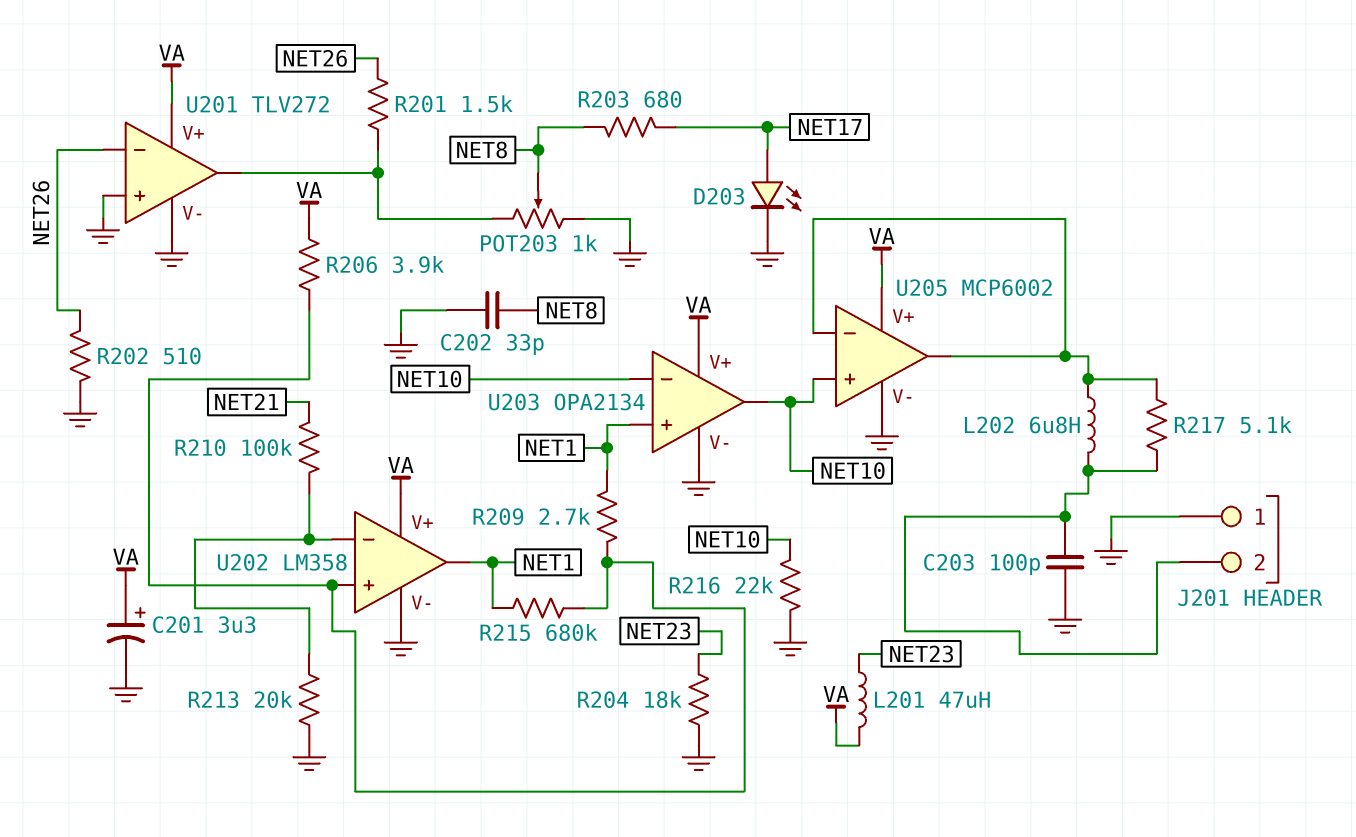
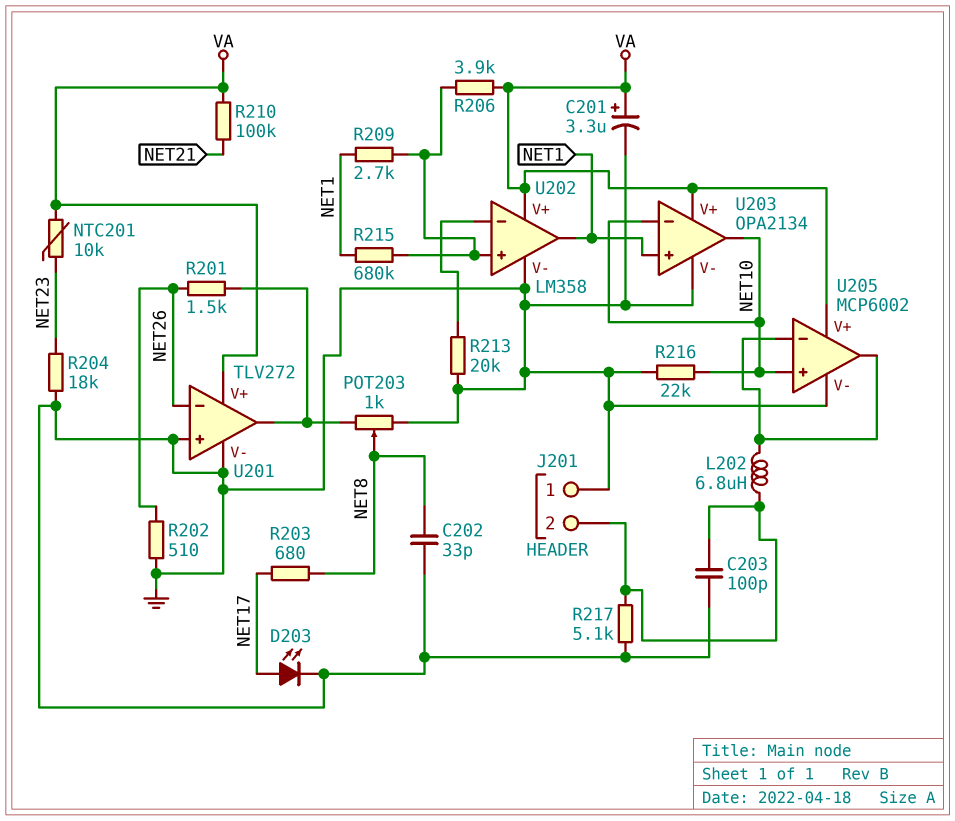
L201: 47uH (NET23, VA) -> none
NTC201: none -> 10k (NET23, VA)
R210: 100k (NET21, U202/in-) -> 100k (NET21, VA)
R217: 5.1k (J201/2, U205/in-) -> 5.1k (GND, J201/2)

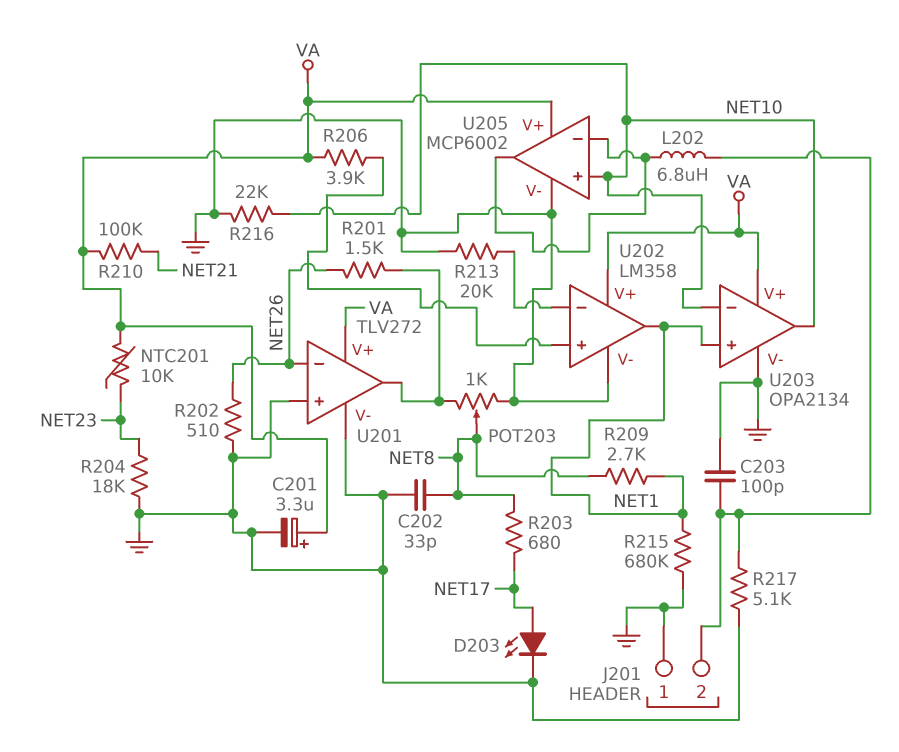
R209: 2.7k (NET1, U202/in+) -> 2.7k (NET1, NET8)
R215: 680k (NET1, U202/in+) -> 680k (GND, NET1)

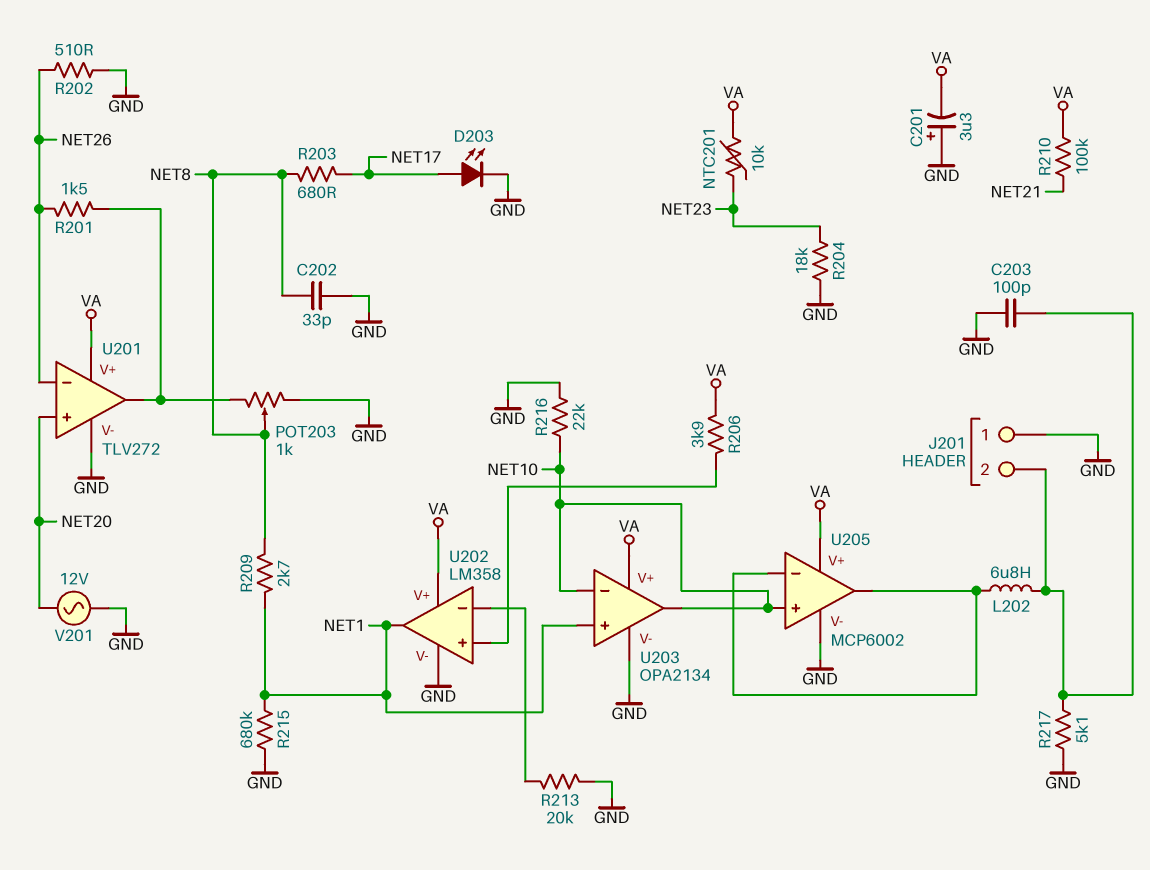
C201: 3.3uF (plus VA, minus GND) -> 3.3uF (plus GND, minus VA)
U201 pin in+: GND -> NET20
V201: none -> AC 12V (GND, NET20)

